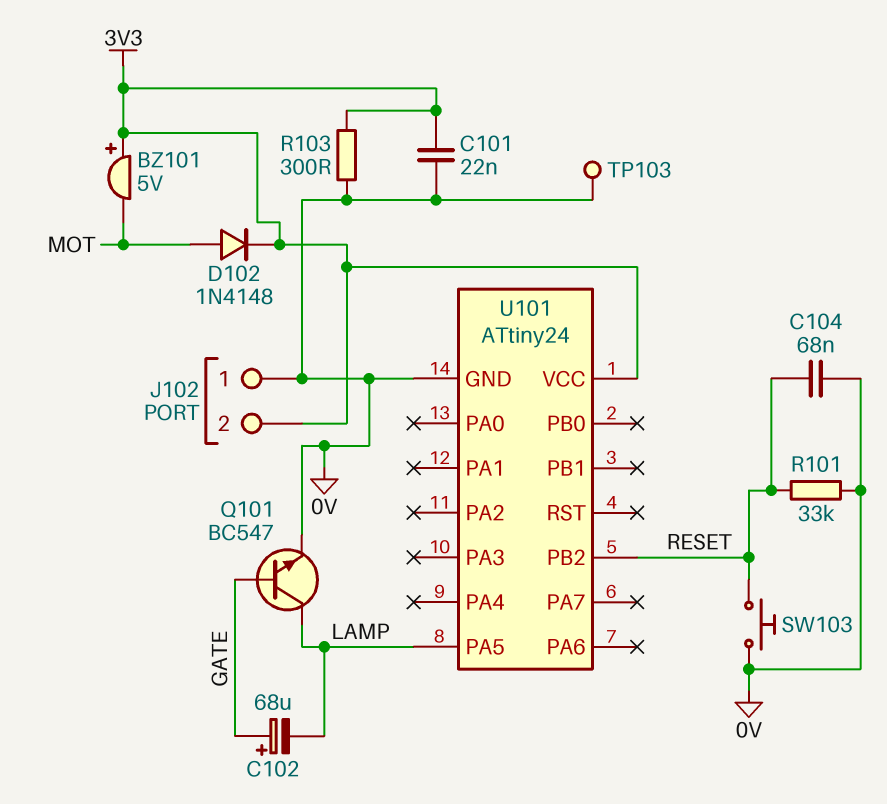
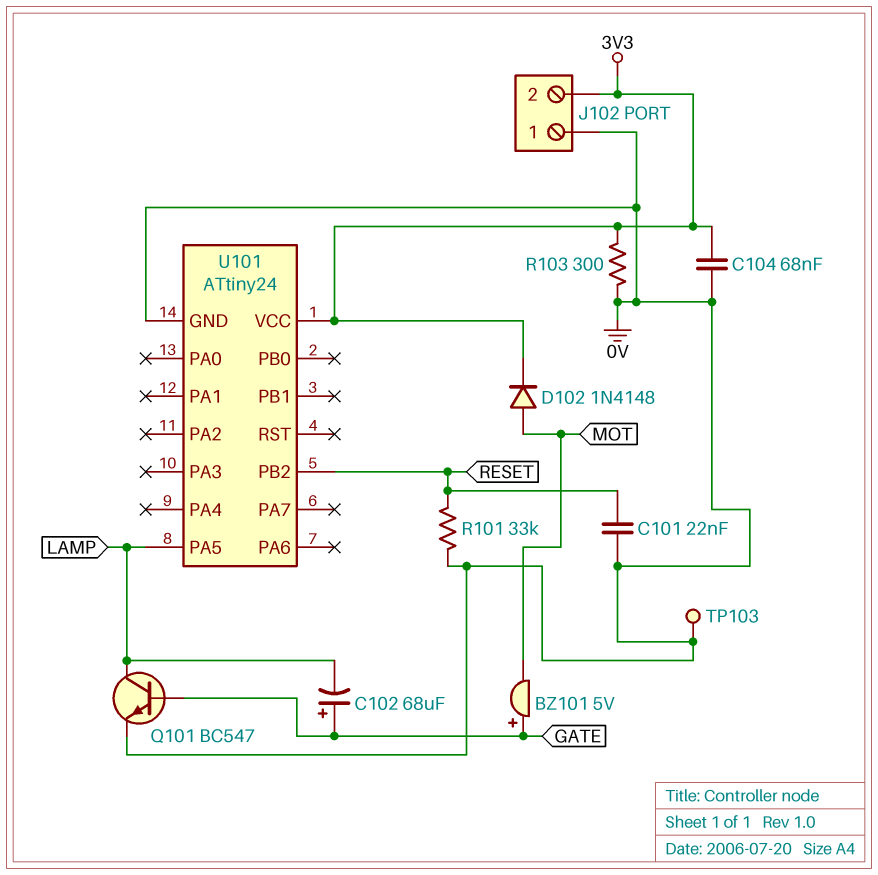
BZ101: buzzer 5V (plus 3V3, minus MOT) -> buzzer 5V (plus GATE, minus MOT)
C101: 22nF (0V, 3V3) -> 22nF (0V, RESET)
C104: 68nF (0V, RESET) -> 68nF (0V, 3V3)
SW103: button (0V, RESET) -> none

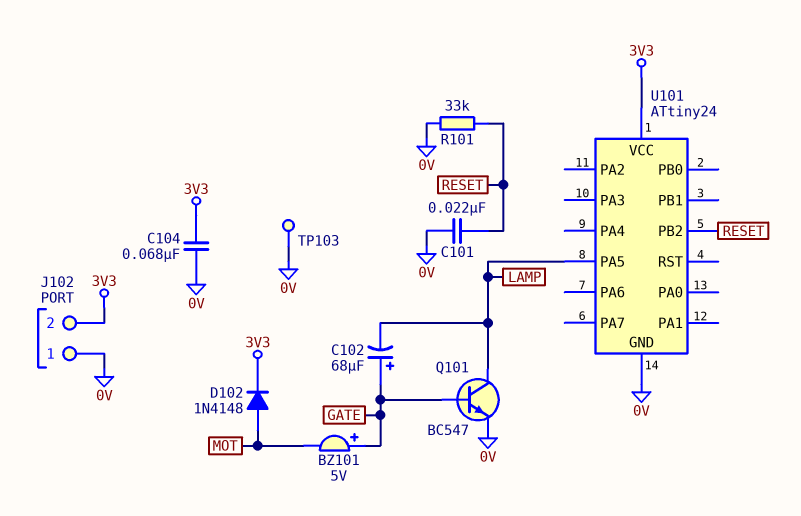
R103: 300 (0V, 3V3) -> none

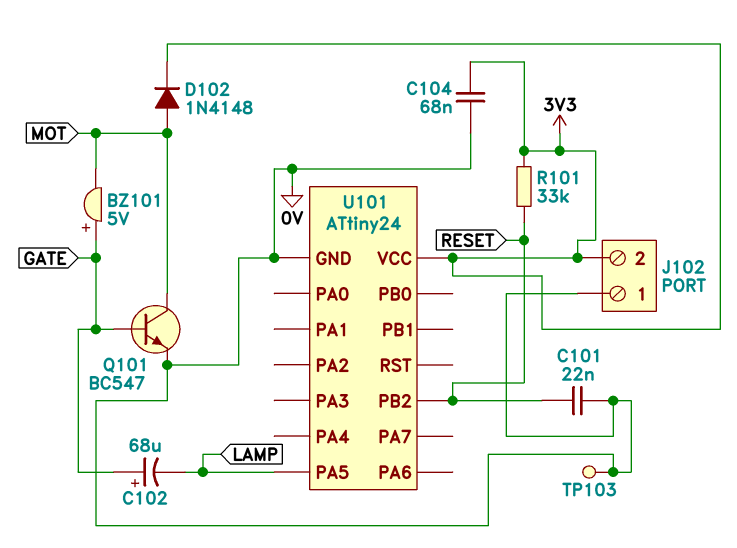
Q101: NPN BC547 (B GATE, C LAMP, E 0V) -> NPN BC547 (B GATE, C MOT, E 0V)
R101: 33k (0V, RESET) -> 33k (3V3, RESET)

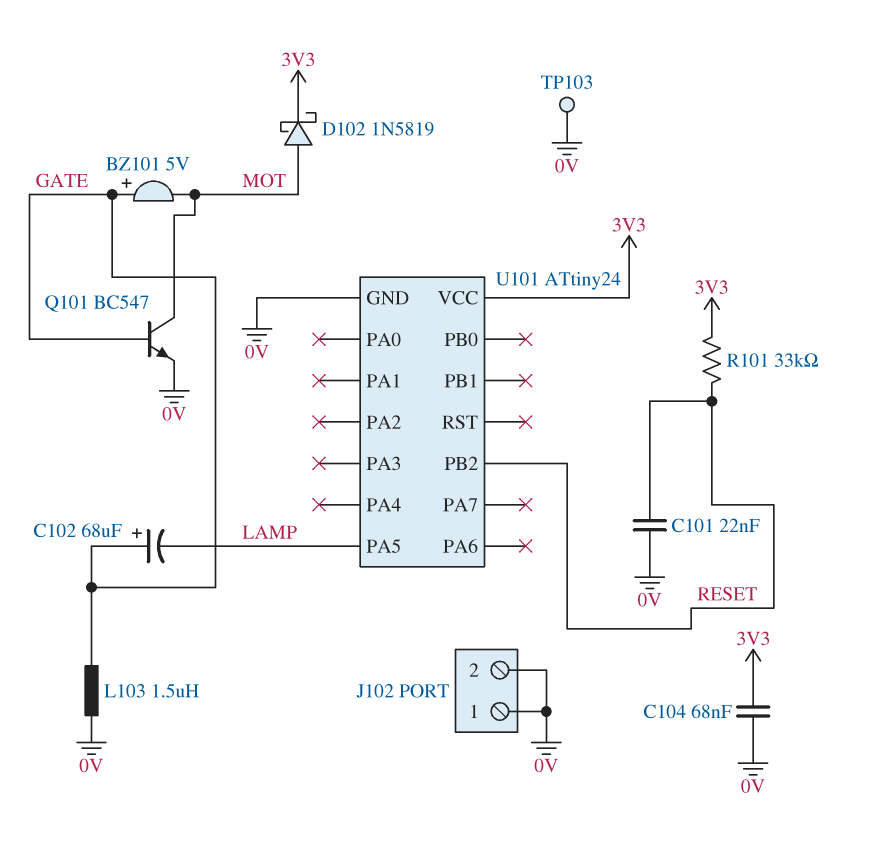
D102: diode 1N4148 (A MOT, K 3V3) -> schottky 1N5819 (A MOT, K 3V3)
J102 pin 2: 3V3 -> 0V
L103: none -> 1.5uH (0V, GATE)

